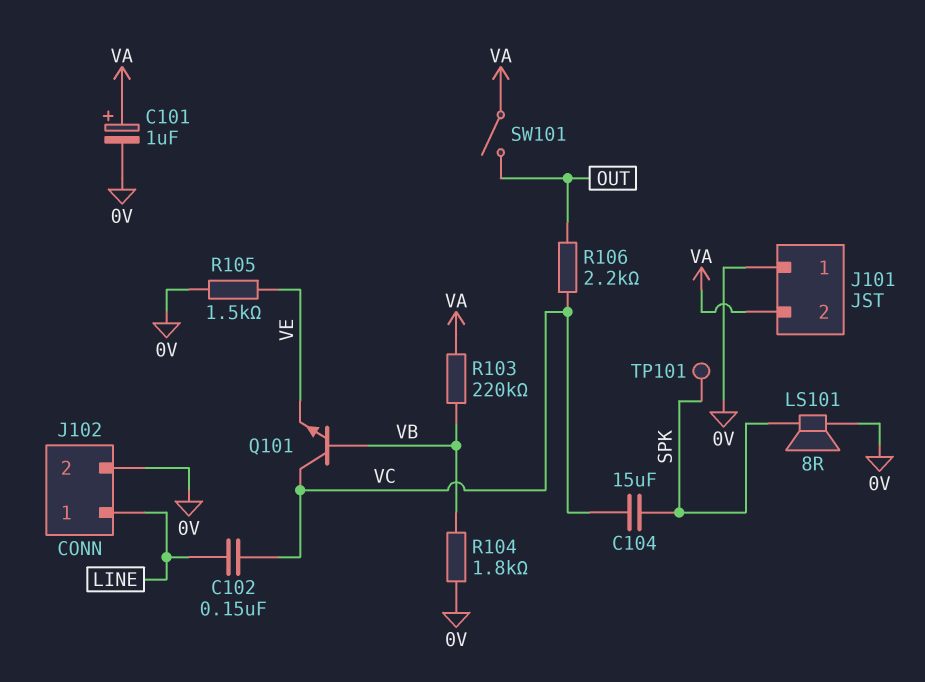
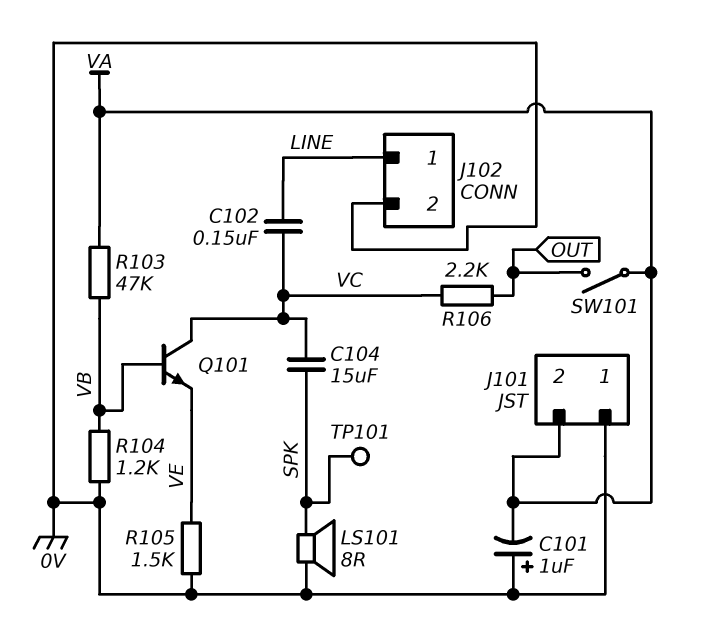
C101: 1uF (plus VA, minus 0V) -> 1uF (plus 0V, minus VA)
R103: 220k (VA, VB) -> 47k (VA, VB)
R104: 1.8k (0V, VB) -> 1.2k (0V, VB)

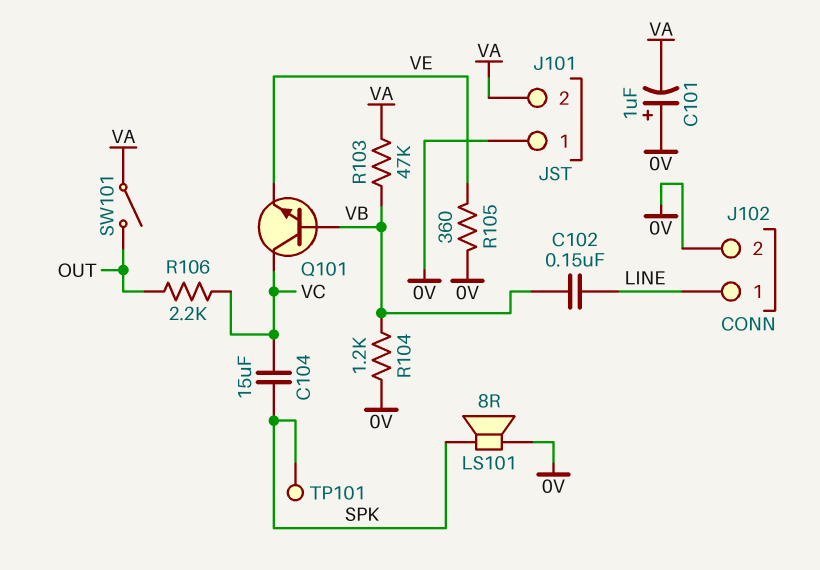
C102: 150nF (LINE, VC) -> 150nF (LINE, VB)
R105: 1.5k (0V, VE) -> 360 (0V, VE)

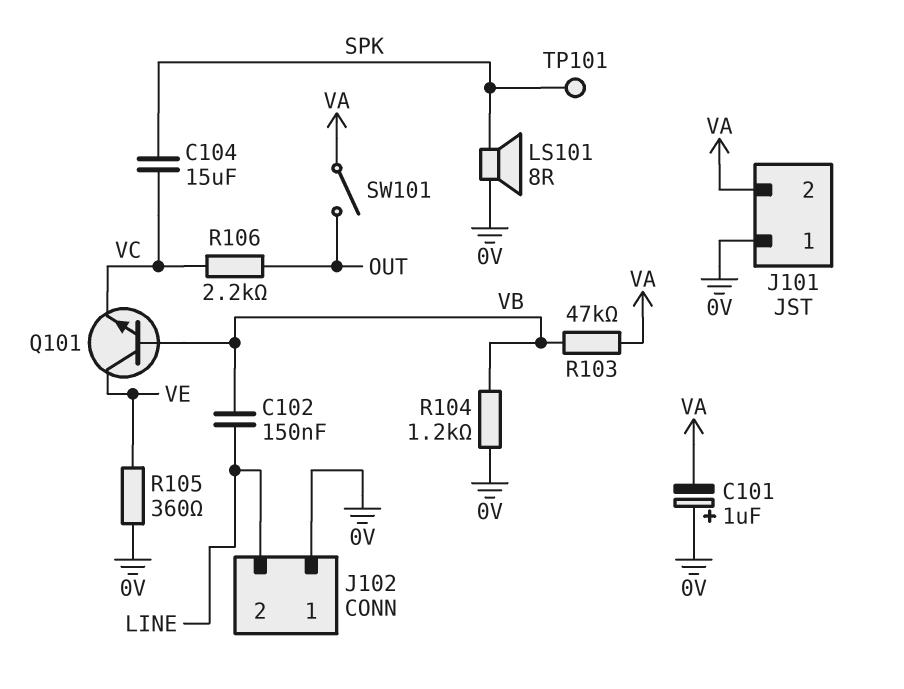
J102 pin 1: LINE -> 0V
J102 pin 2: 0V -> LINE
Q101: NPN (B VB, C VC, E VE) -> NPN (B VB, C VE, E VC)

